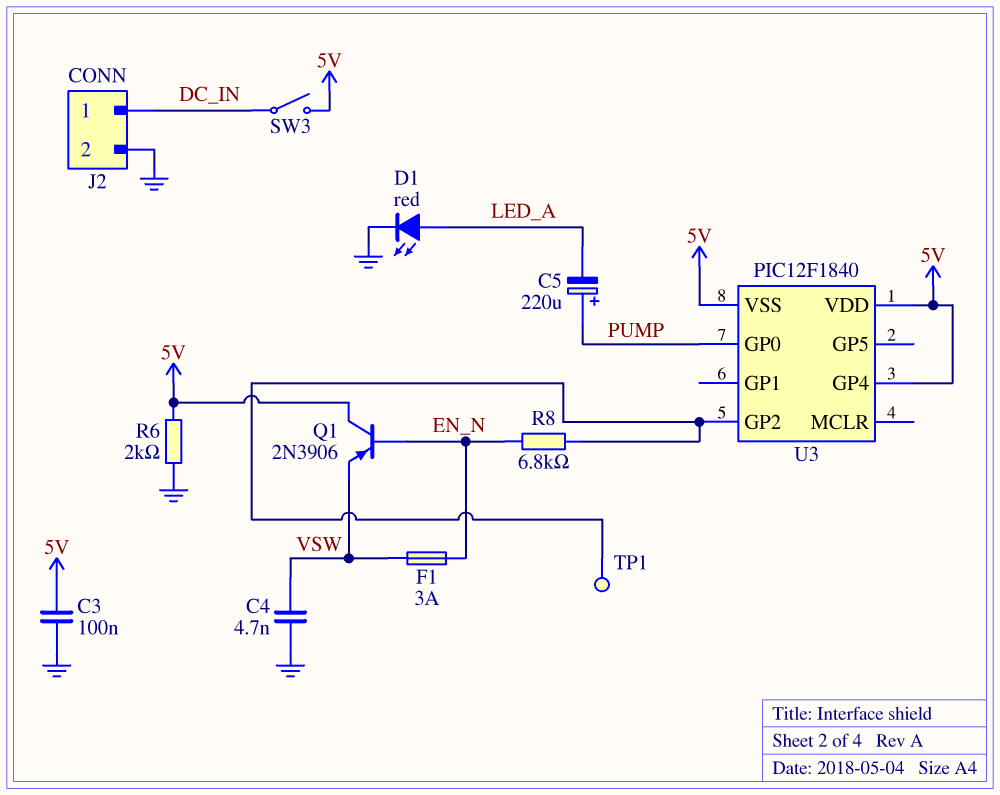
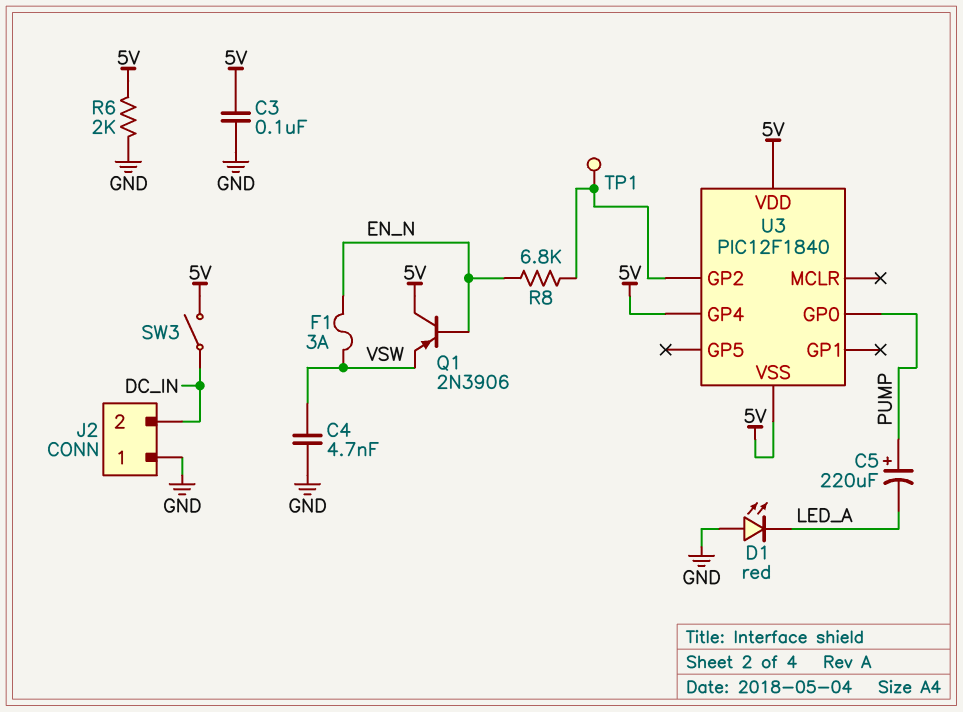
D1: LED red (A LED_A, K GND) -> LED red (A GND, K LED_A)
J2 pin 1: DC_IN -> GND
J2 pin 2: GND -> DC_IN

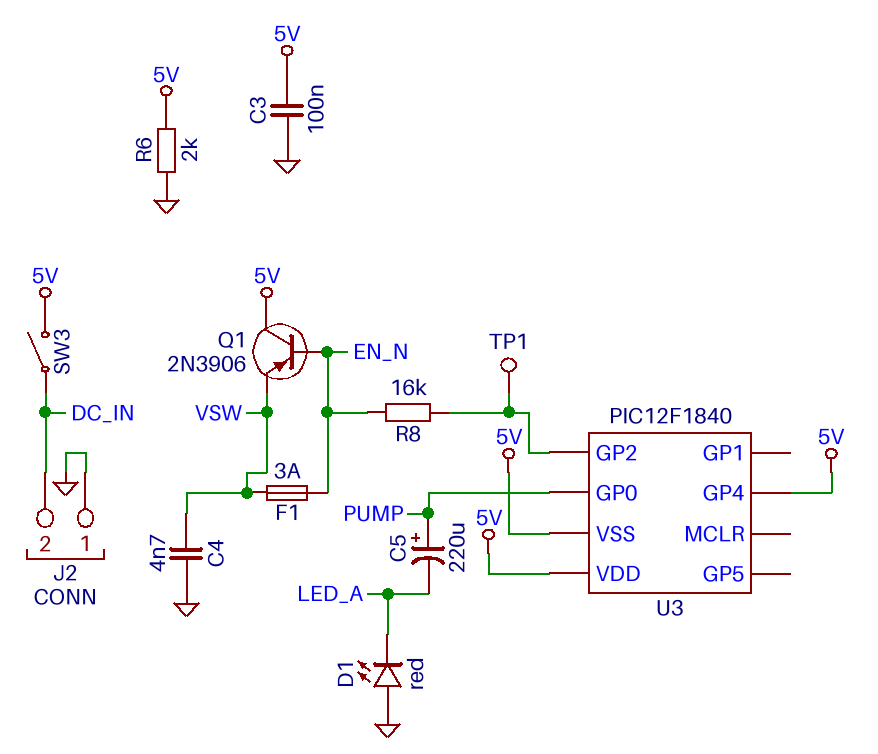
R8: 6.8k (EN_N, U3/GP2) -> 16k (EN_N, U3/GP2)

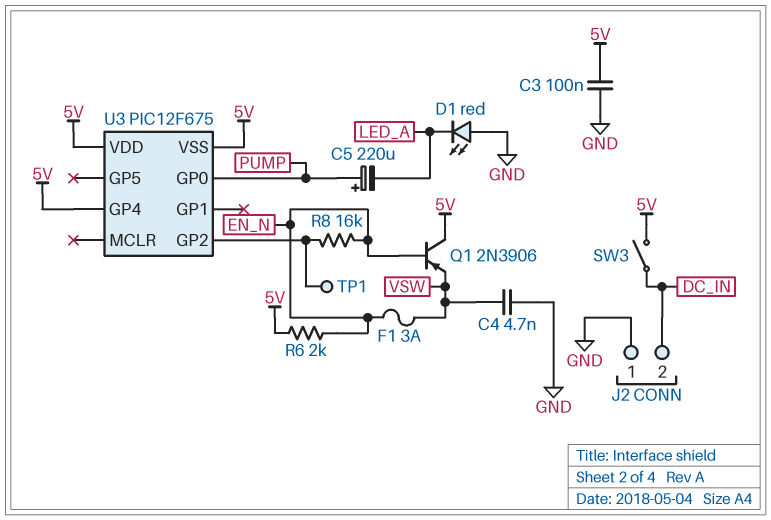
R6: 2k (5V, GND) -> 2k (5V, EN_N)
U3: PIC12F1840 -> PIC12F675

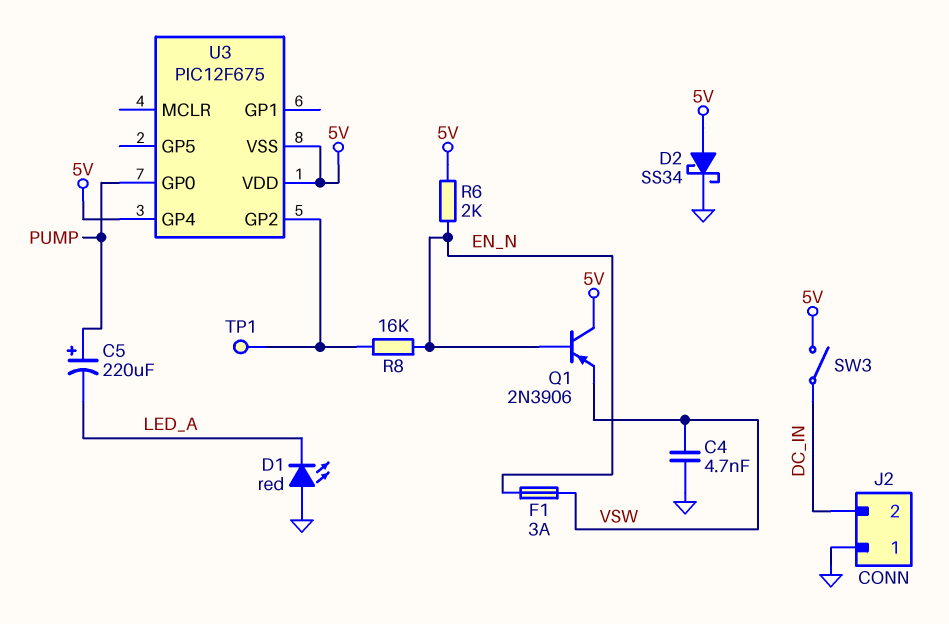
C3: 100nF (5V, GND) -> none
D2: none -> schottky SS34 (A 5V, K GND)

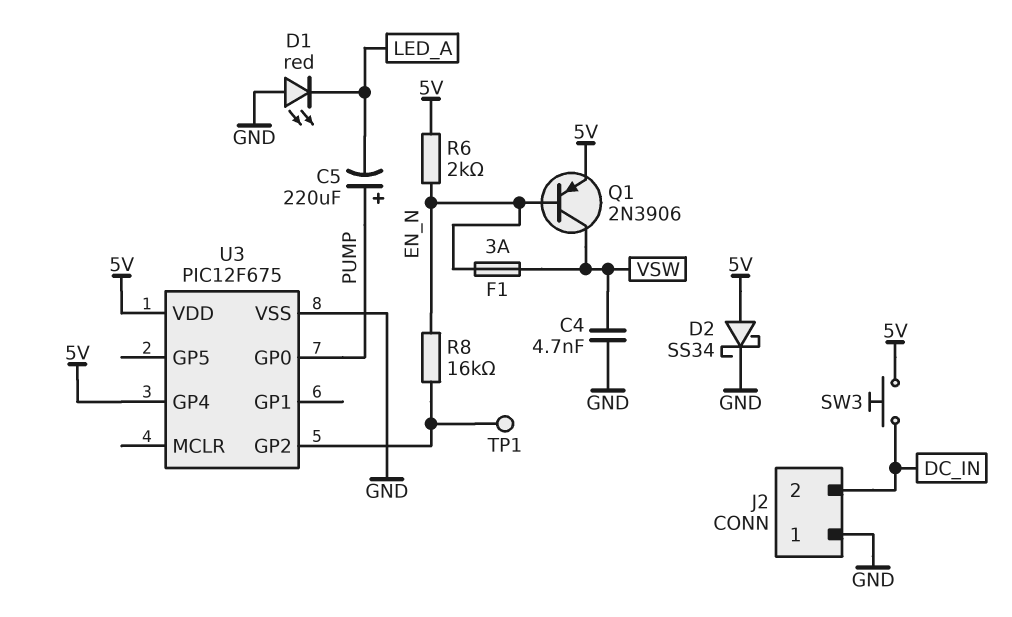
Q1: PNP 2N3906 (B EN_N, C 5V, E VSW) -> PNP 2N3906 (B EN_N, C VSW, E 5V)
SW3: switch (5V, DC_IN) -> button (5V, DC_IN)
U3 pin VSS: 5V -> GND

